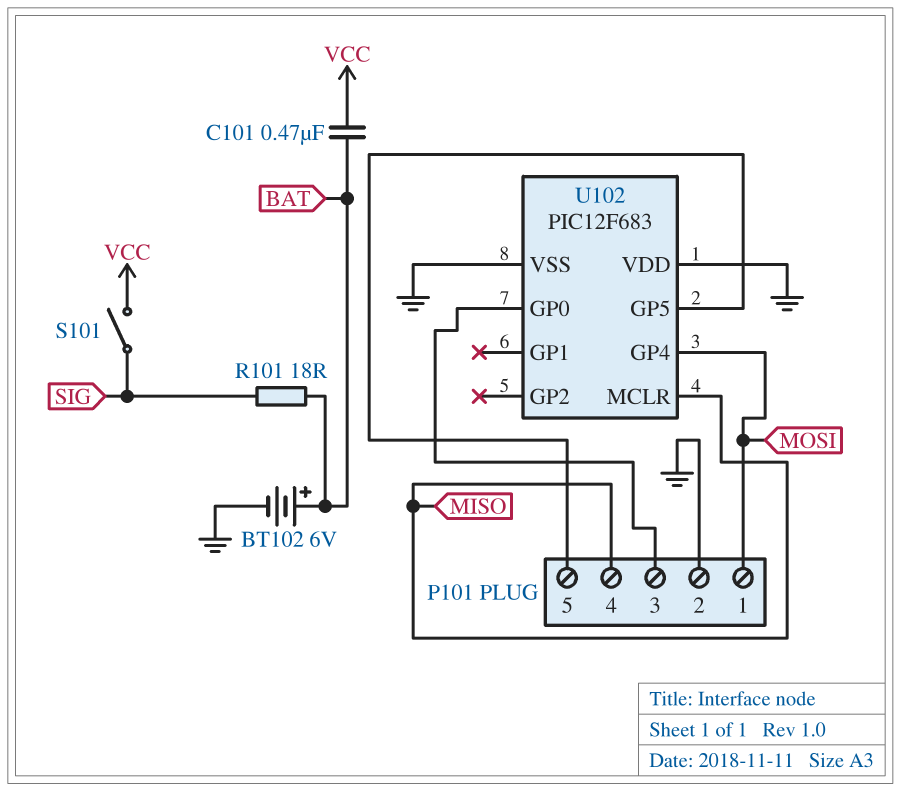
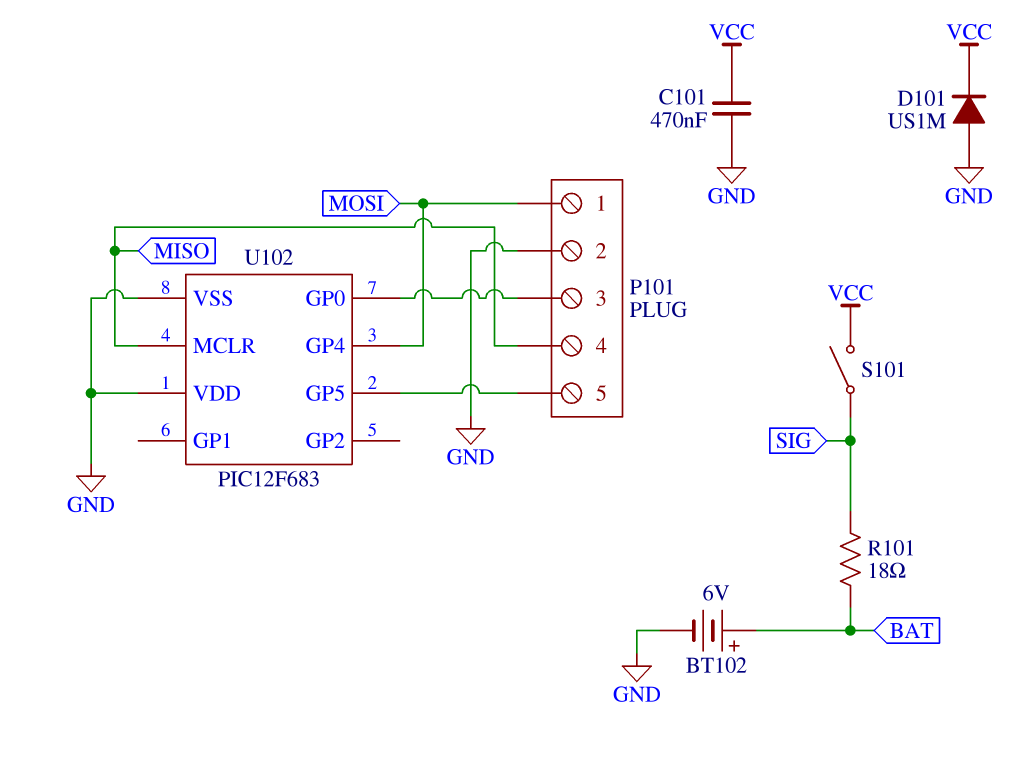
C101: 470nF (BAT, VCC) -> 470nF (GND, VCC)
D101: none -> diode US1M (A GND, K VCC)

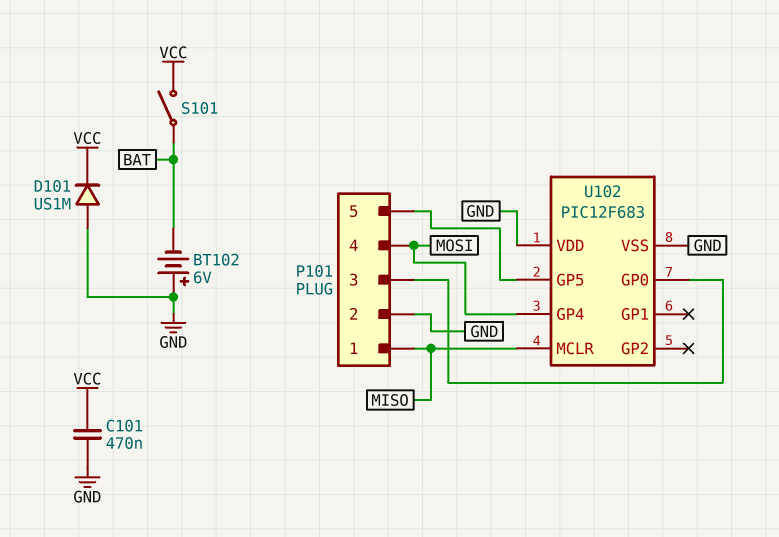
BT102: 6V (plus BAT, minus GND) -> 6V (plus GND, minus BAT)
P101 pin 1: MOSI -> MISO
P101 pin 4: MISO -> MOSI
R101: 18 (BAT, SIG) -> none
S101: switch (SIG, VCC) -> switch (BAT, VCC)

